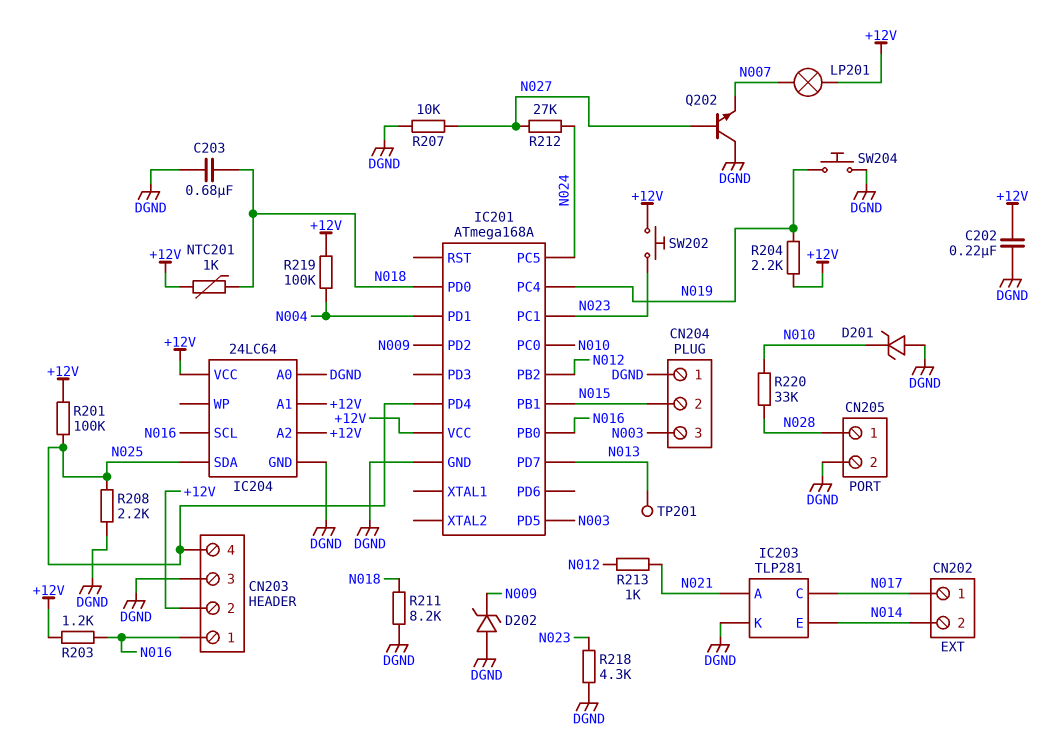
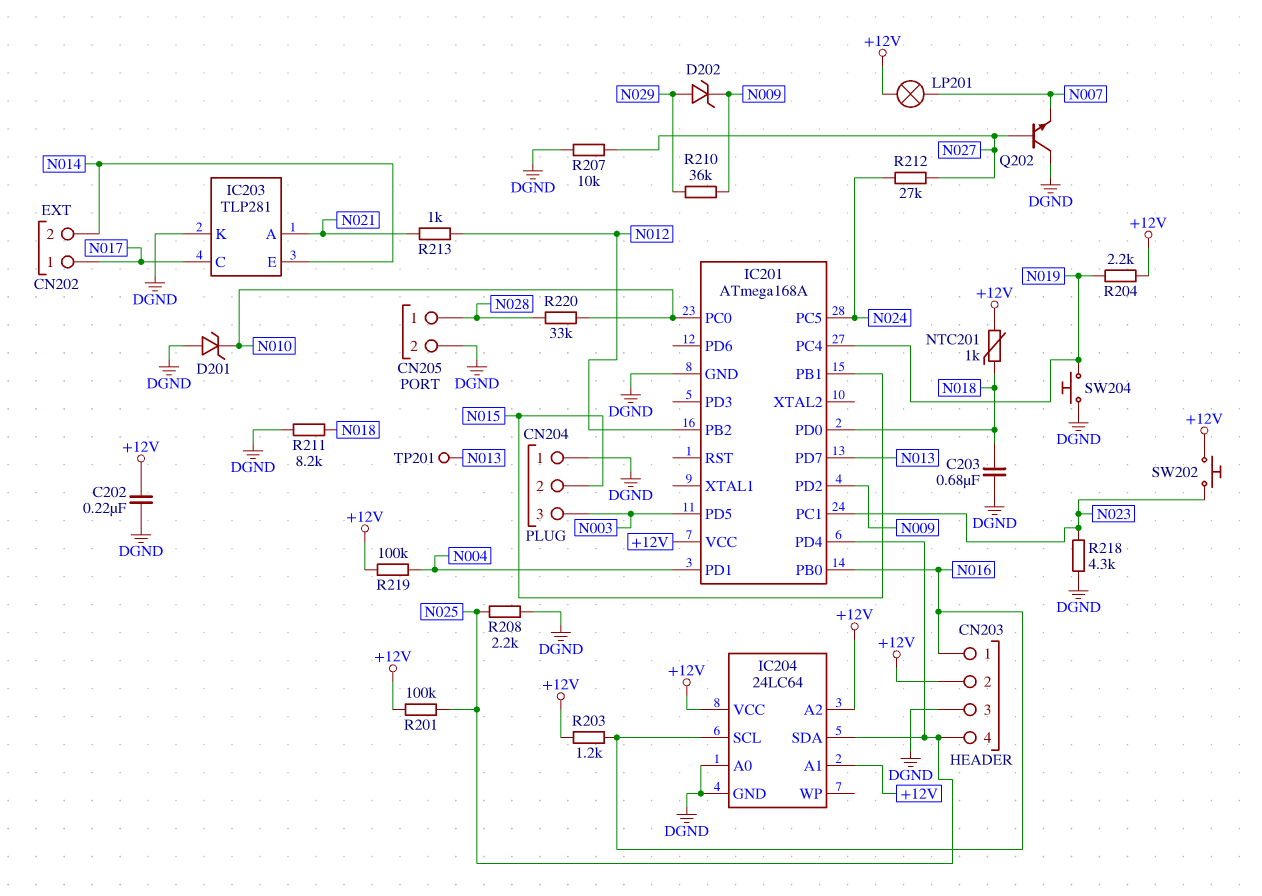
D202: zener (A DGND, K N009) -> zener (A N029, K N009)
R210: none -> 36k (N009, N029)

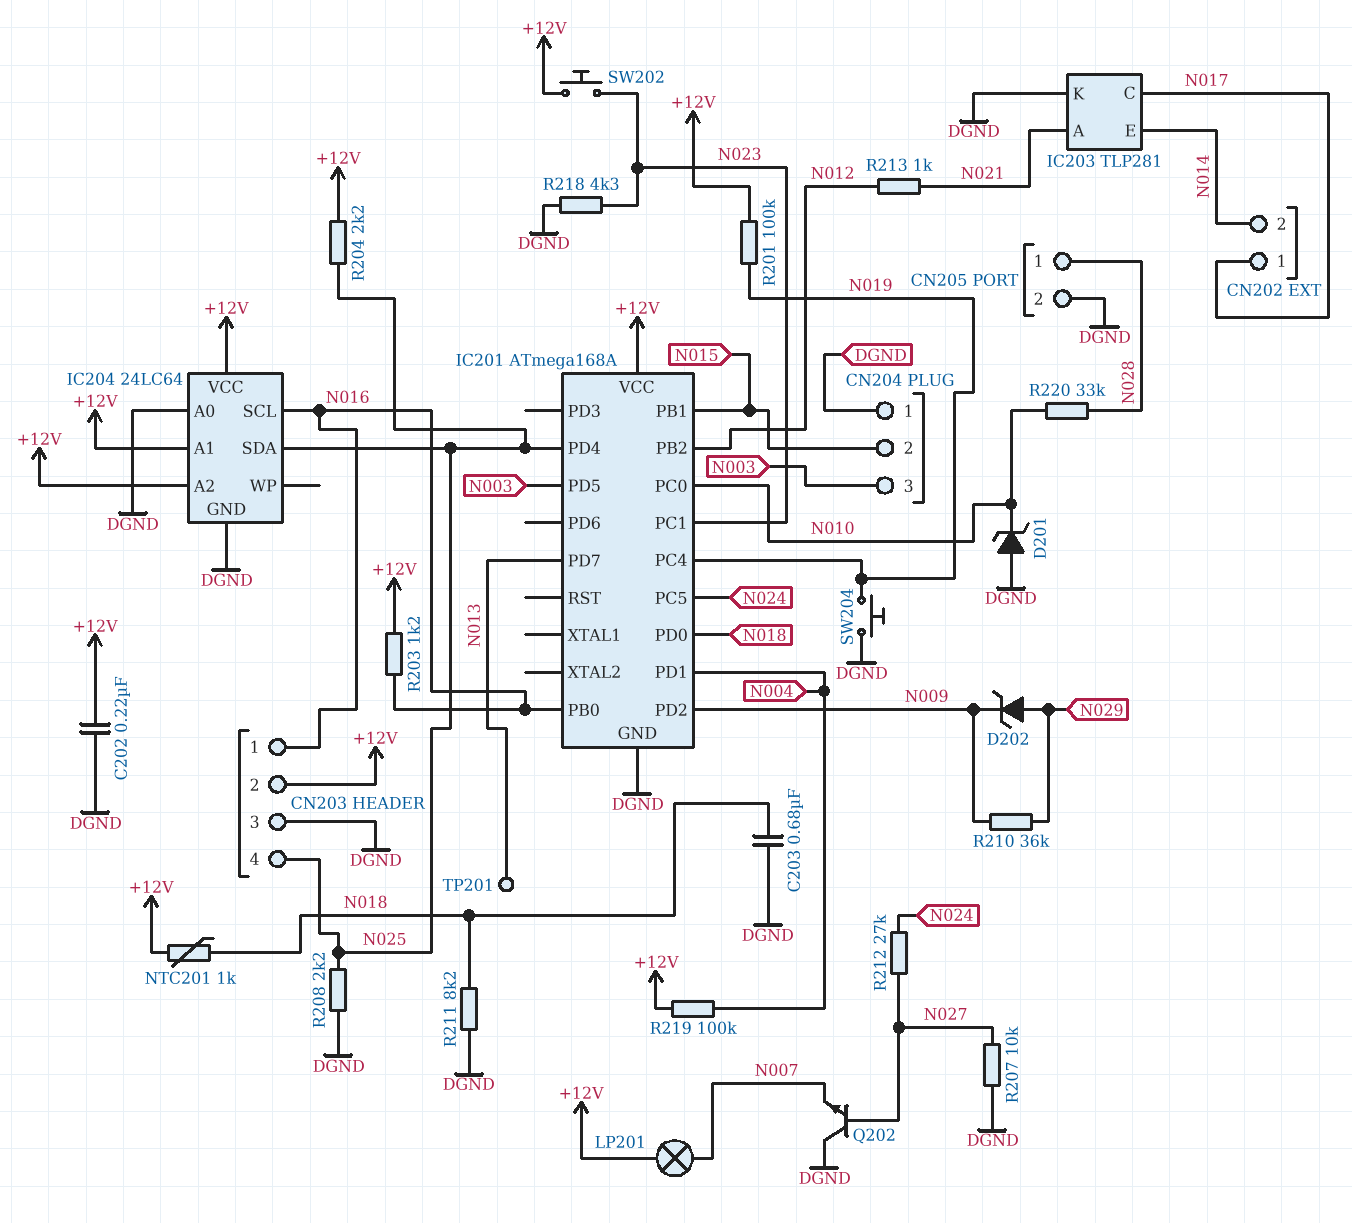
R201: 100k (+12V, N025) -> 100k (+12V, N019)
R204: 2.2k (+12V, N019) -> 2.2k (+12V, N025)

